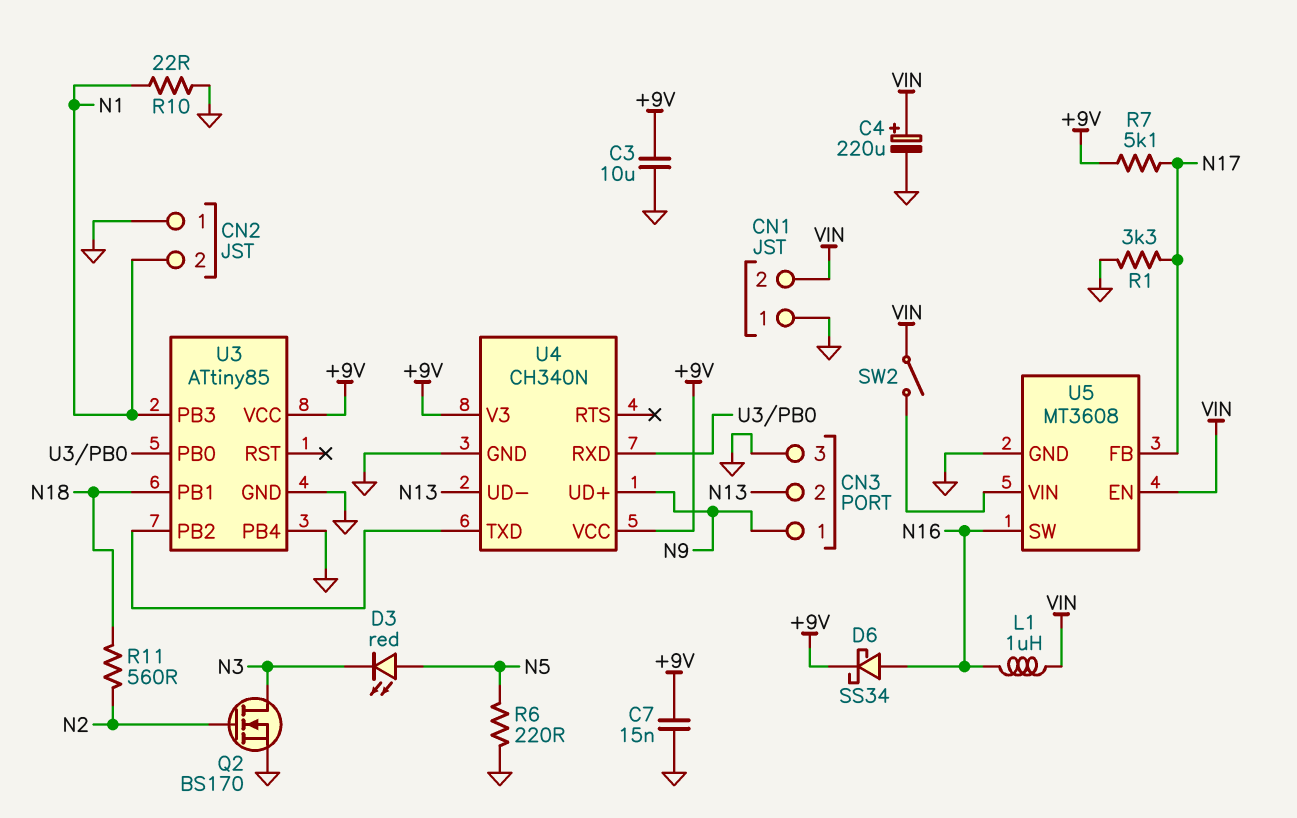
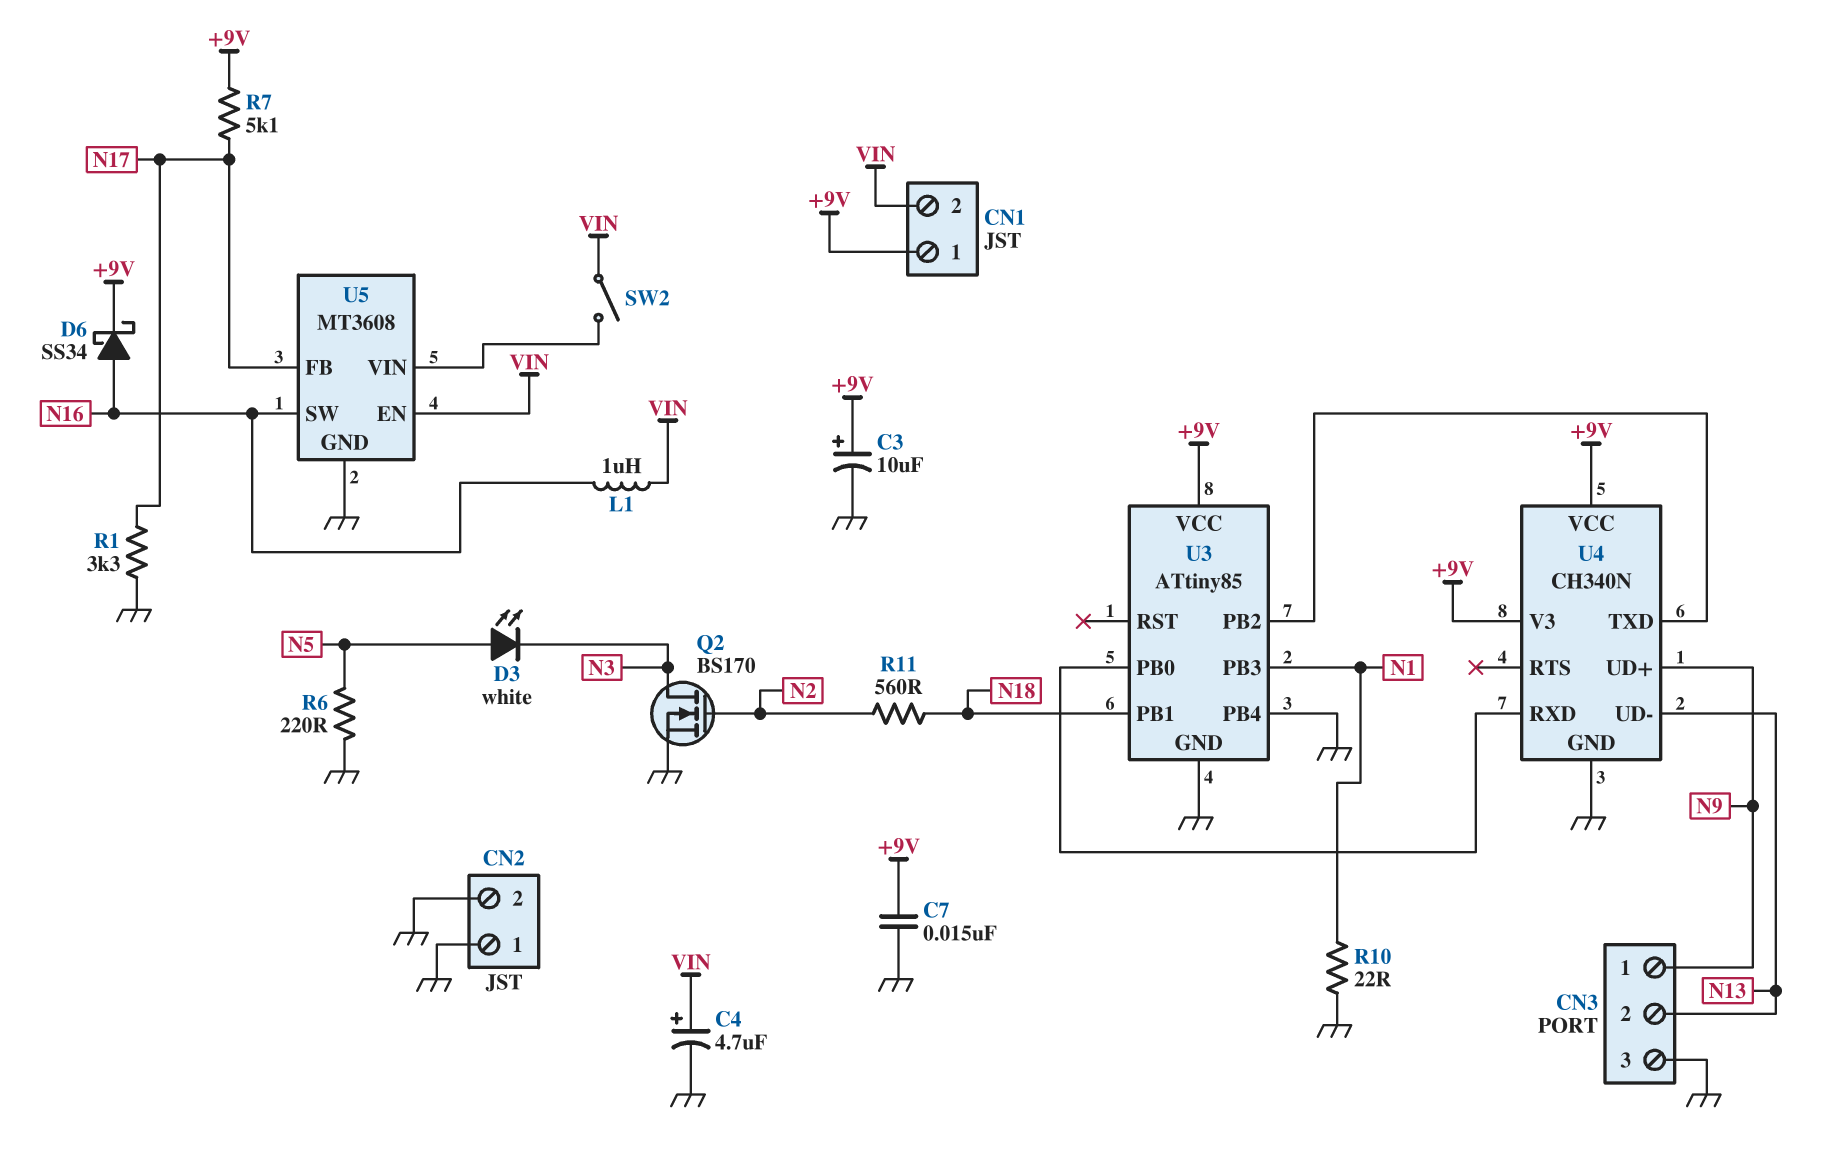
C3: 10uF (+9V, GND) -> 10uF (plus +9V, minus GND)
C4: 220uF (plus VIN, minus GND) -> 4.7uF (plus VIN, minus GND)
CN1 pin 1: GND -> +9V
CN2 pin 2: N1 -> GND
D3: LED red (A N5, K N3) -> LED white (A N5, K N3)

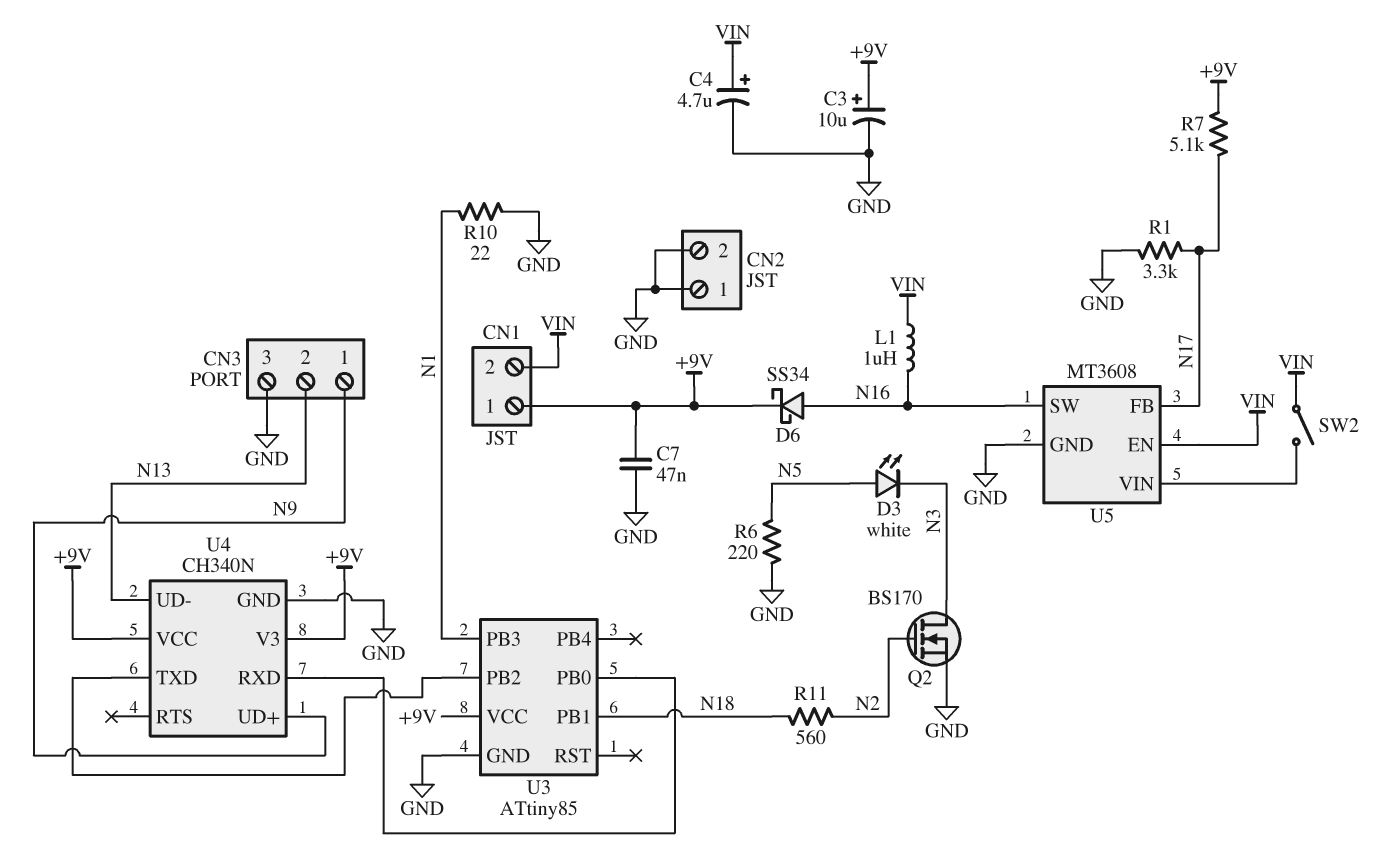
C7: 15nF (+9V, GND) -> 47nF (+9V, GND)
U3 pin PB4: GND -> none

